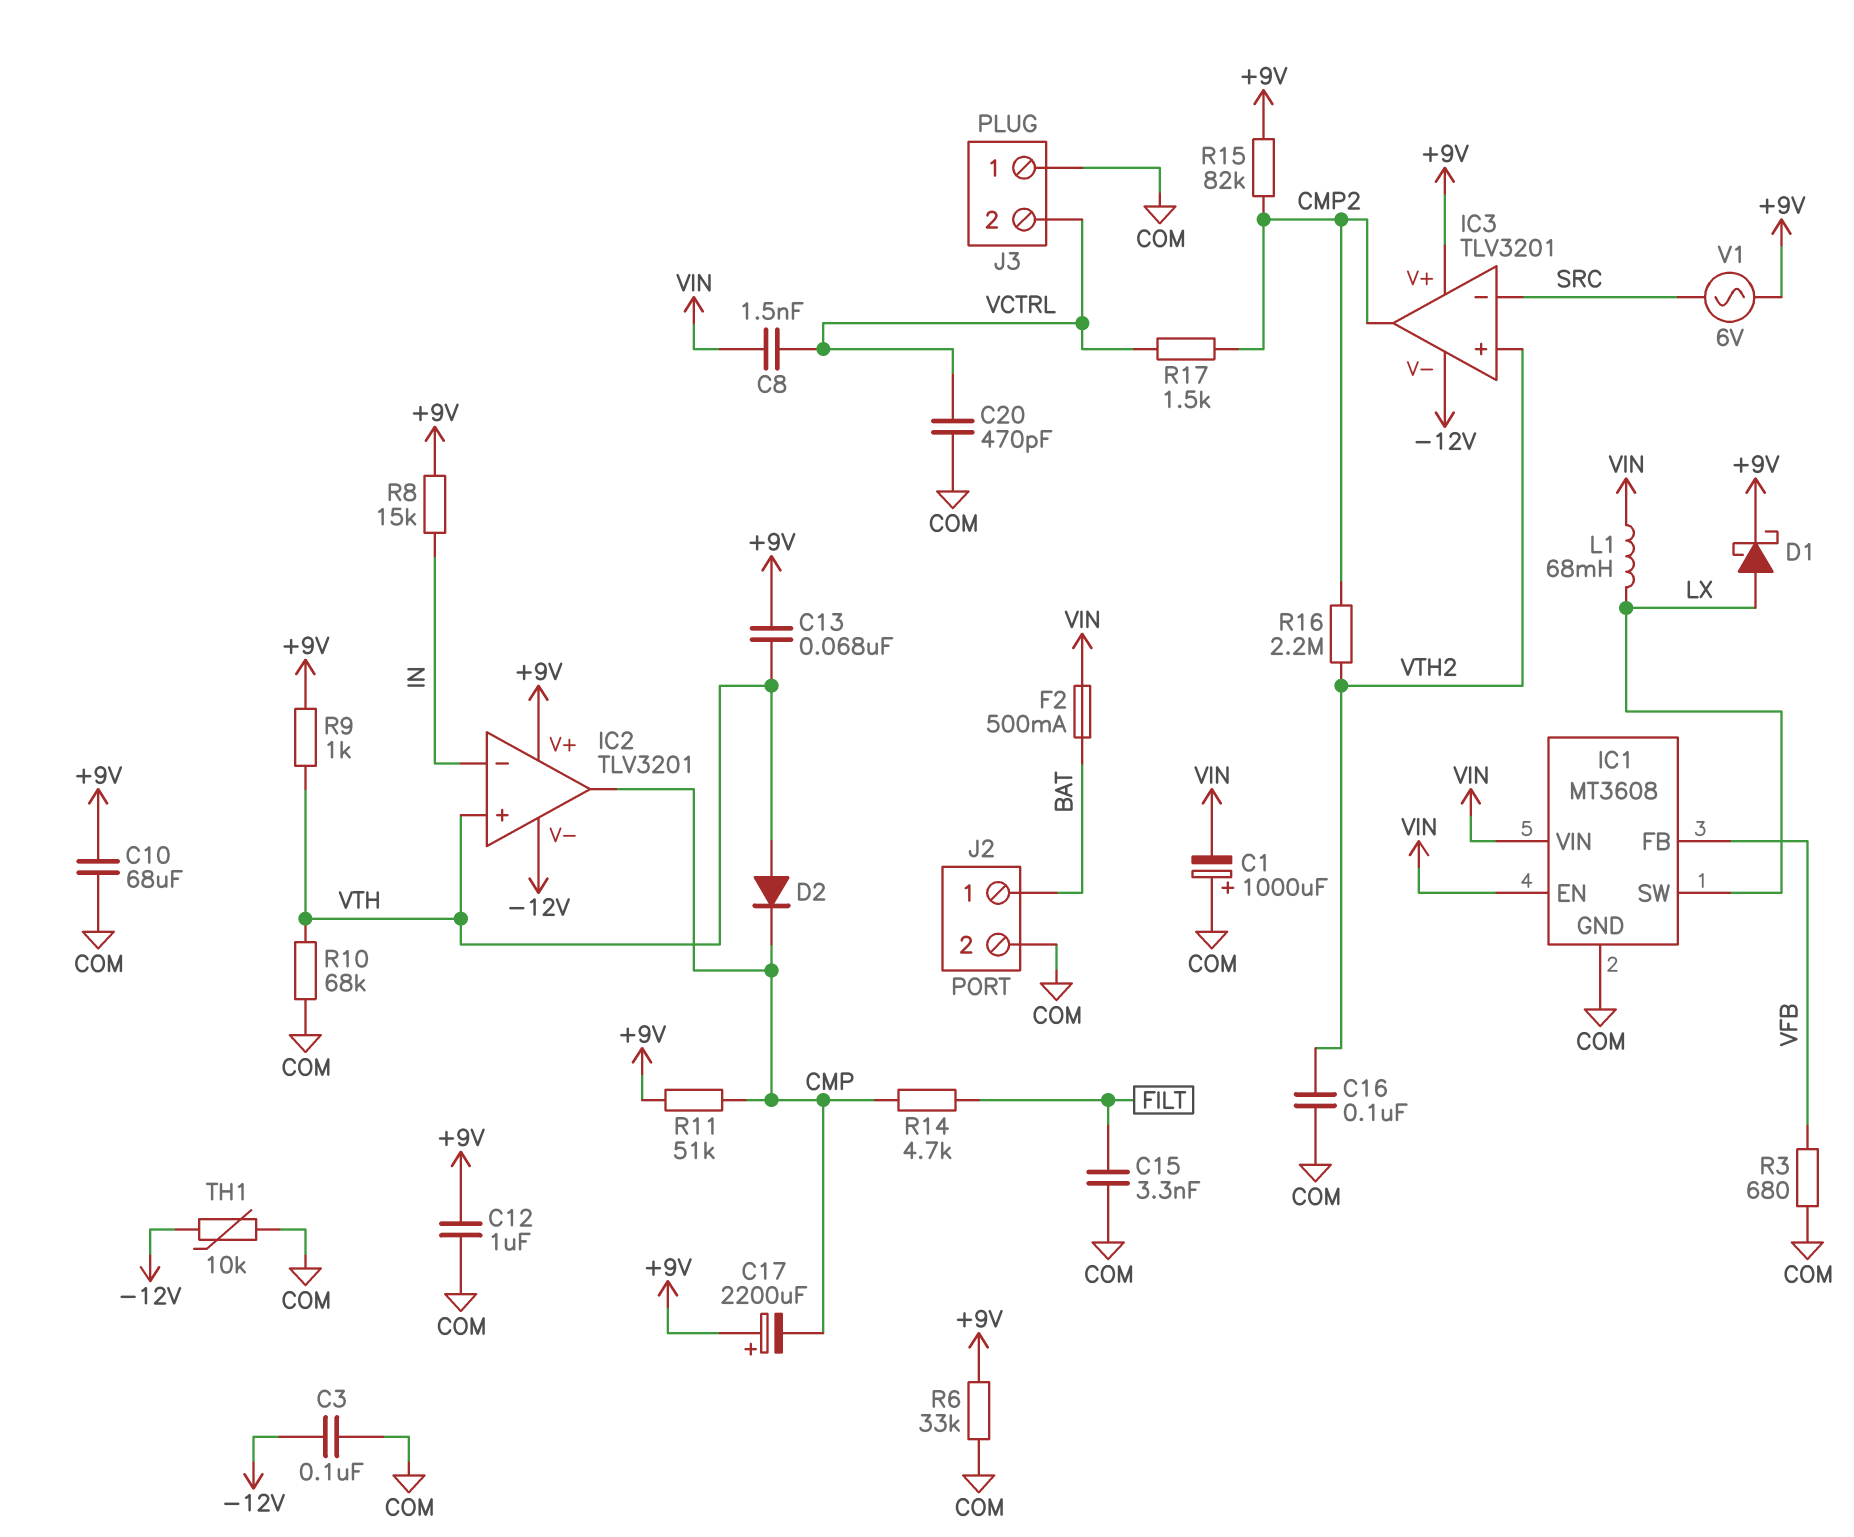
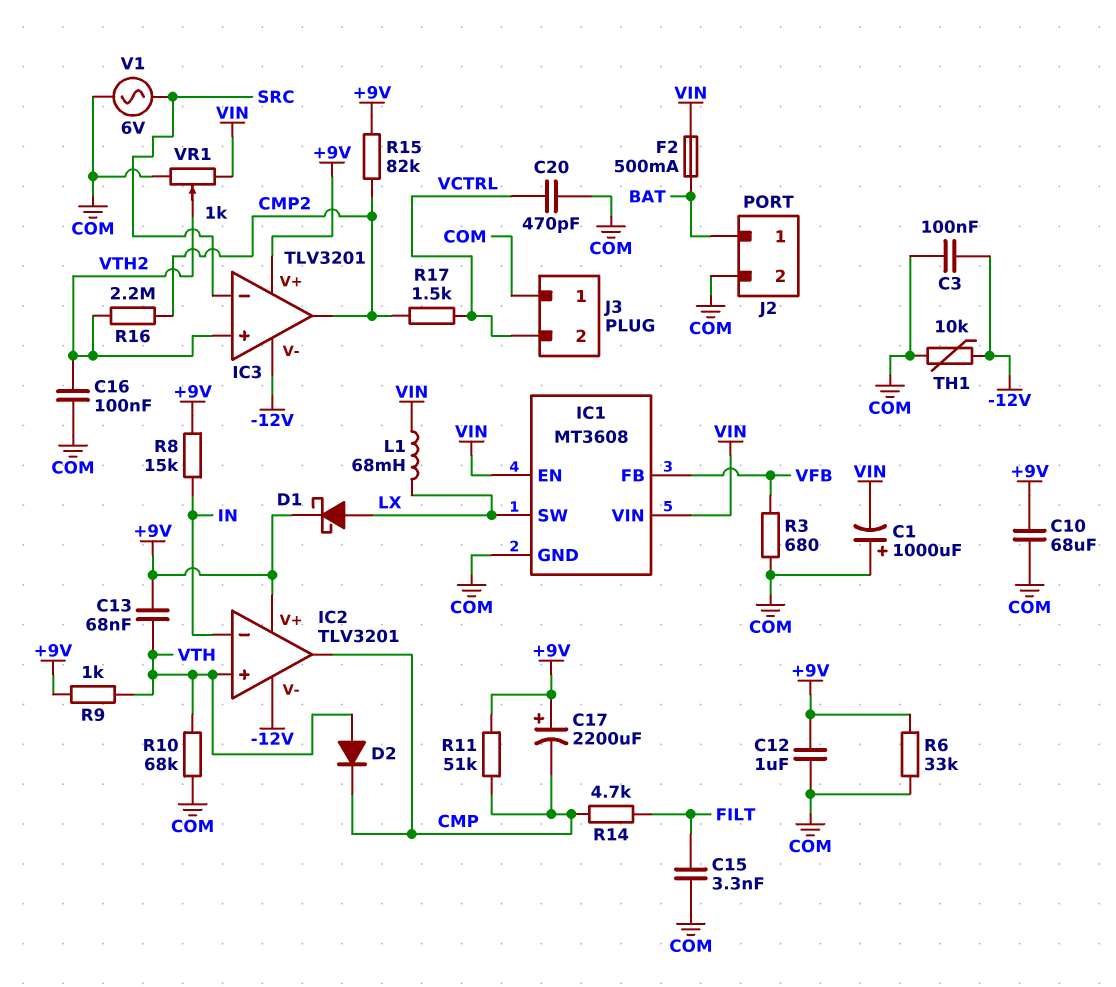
C8: 1.5nF (VCTRL, VIN) -> none
V1: AC 6V (+9V, SRC) -> AC 6V (COM, SRC)
VR1: none -> 1k (COM, VIN, wiper VTH2)

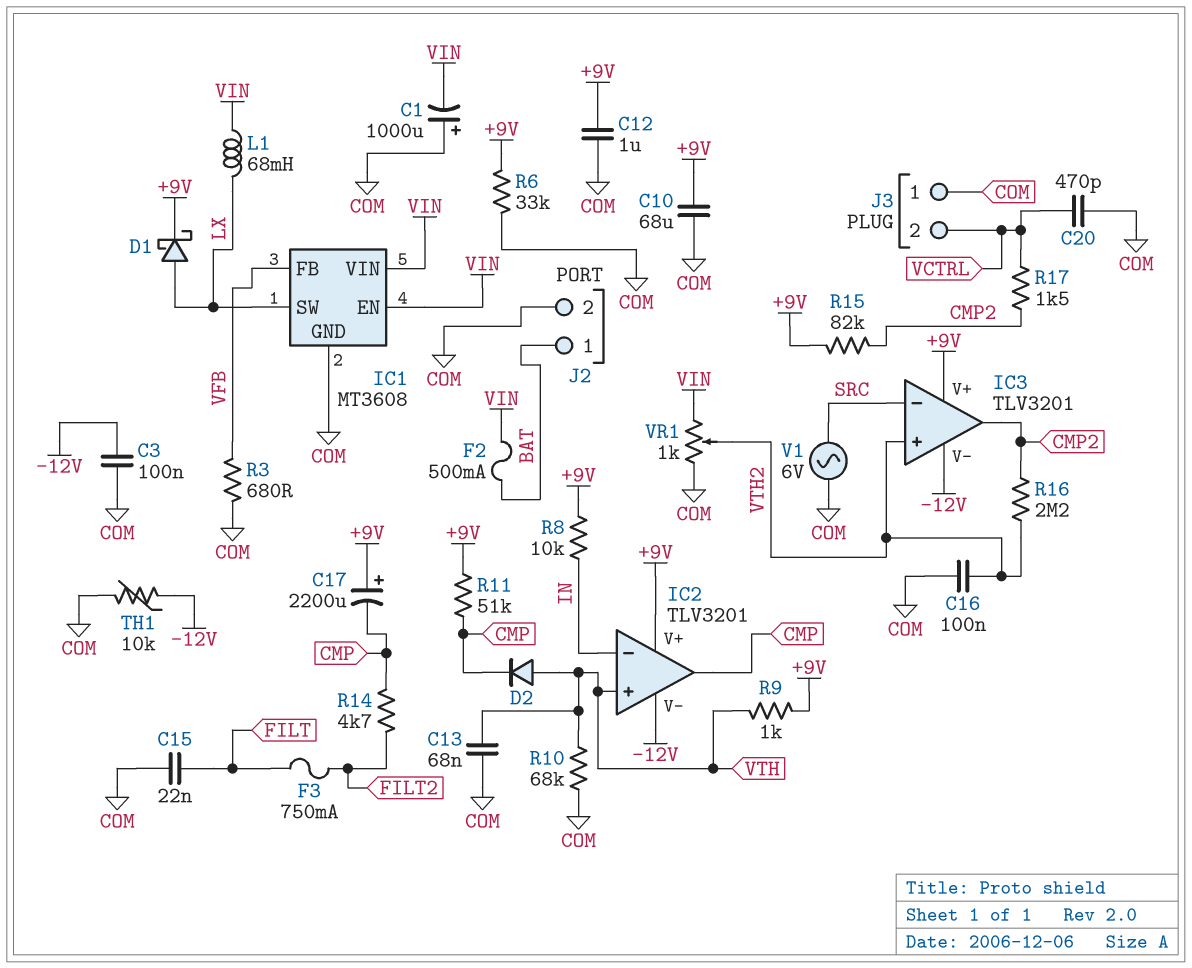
C13: 68nF (+9V, VTH) -> 68nF (COM, VTH)
C15: 3.3nF (COM, FILT) -> 22nF (COM, FILT)
F3: none -> 750mA (FILT, FILT2)
R8: 15k (+9V, IN) -> 10k (+9V, IN)
R14: 4.7k (CMP, FILT) -> 4.7k (CMP, FILT2)

